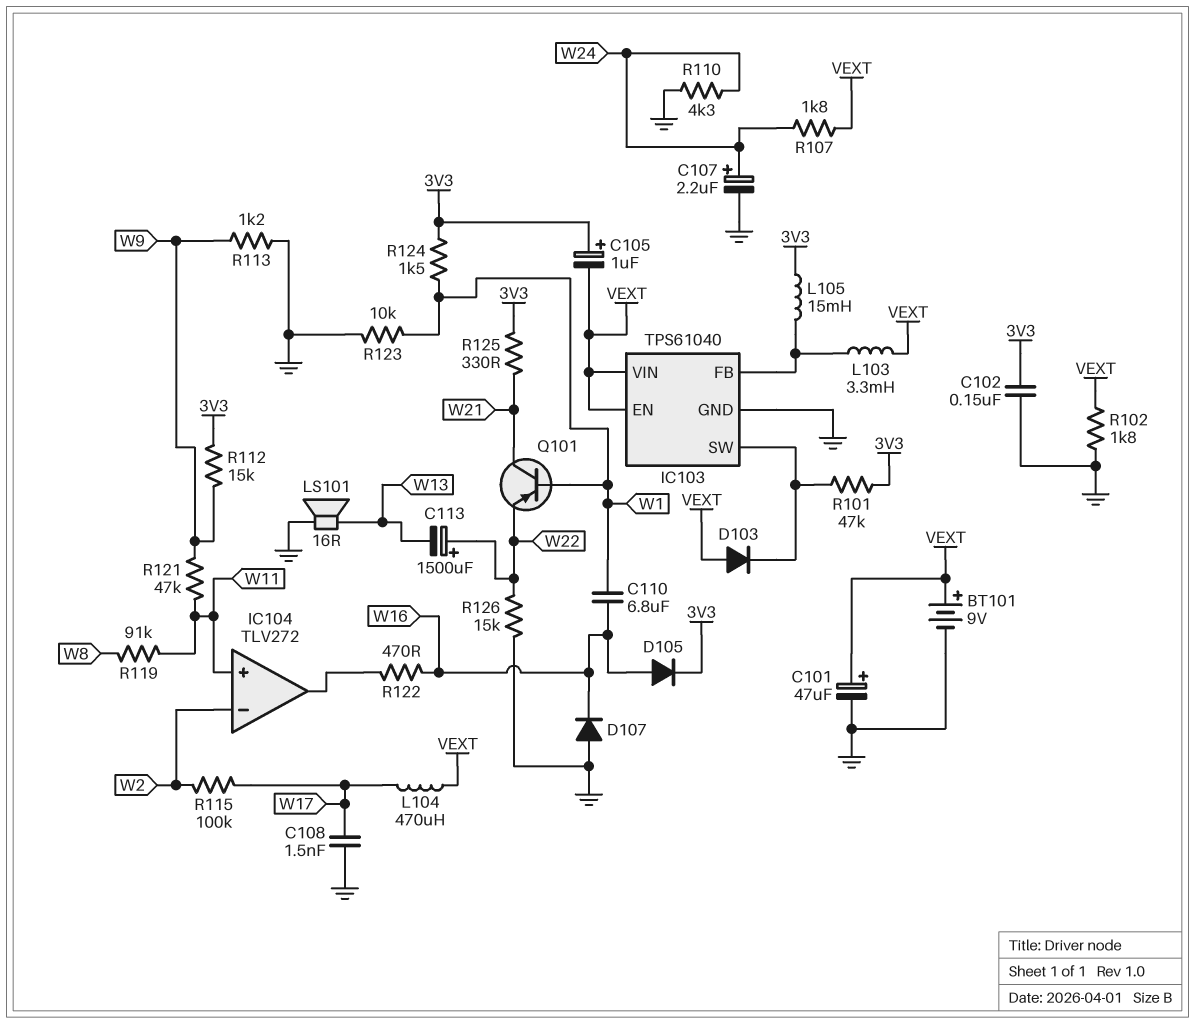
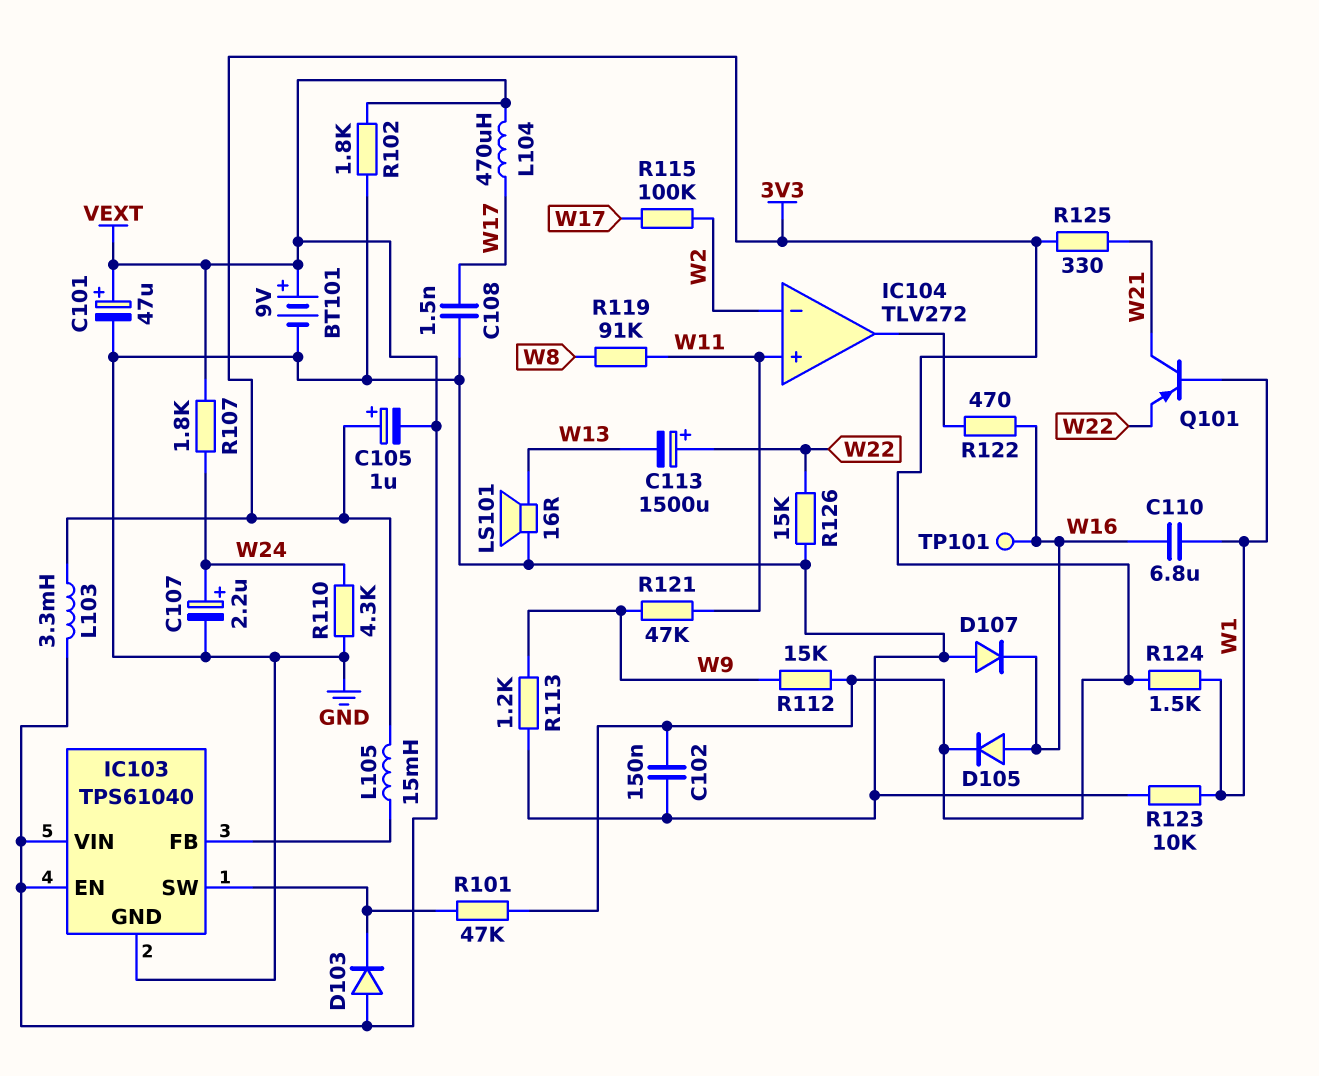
L103: 3.3mH (IC103/FB, VEXT) -> 3.3mH (3V3, VEXT)
TP101: none -> test point (W16)

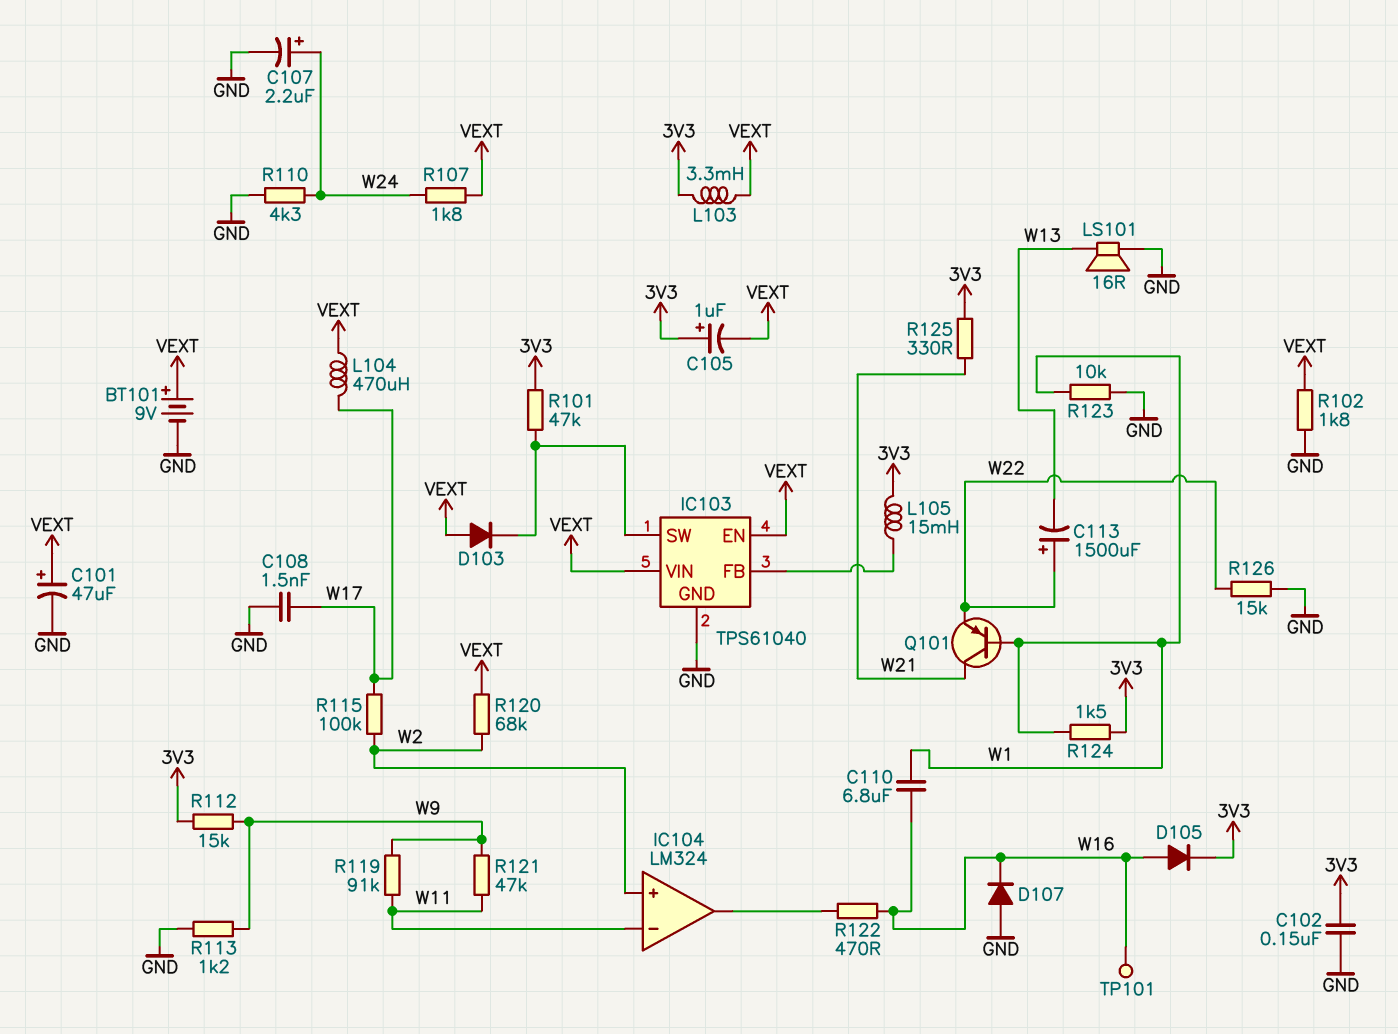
IC104: TLV272 -> LM324
IC104 pin in+: W11 -> W2
IC104 pin in-: W2 -> W11
R119: 91k (W8, W11) -> 91k (W9, W11)
R120: none -> 68k (VEXT, W2)

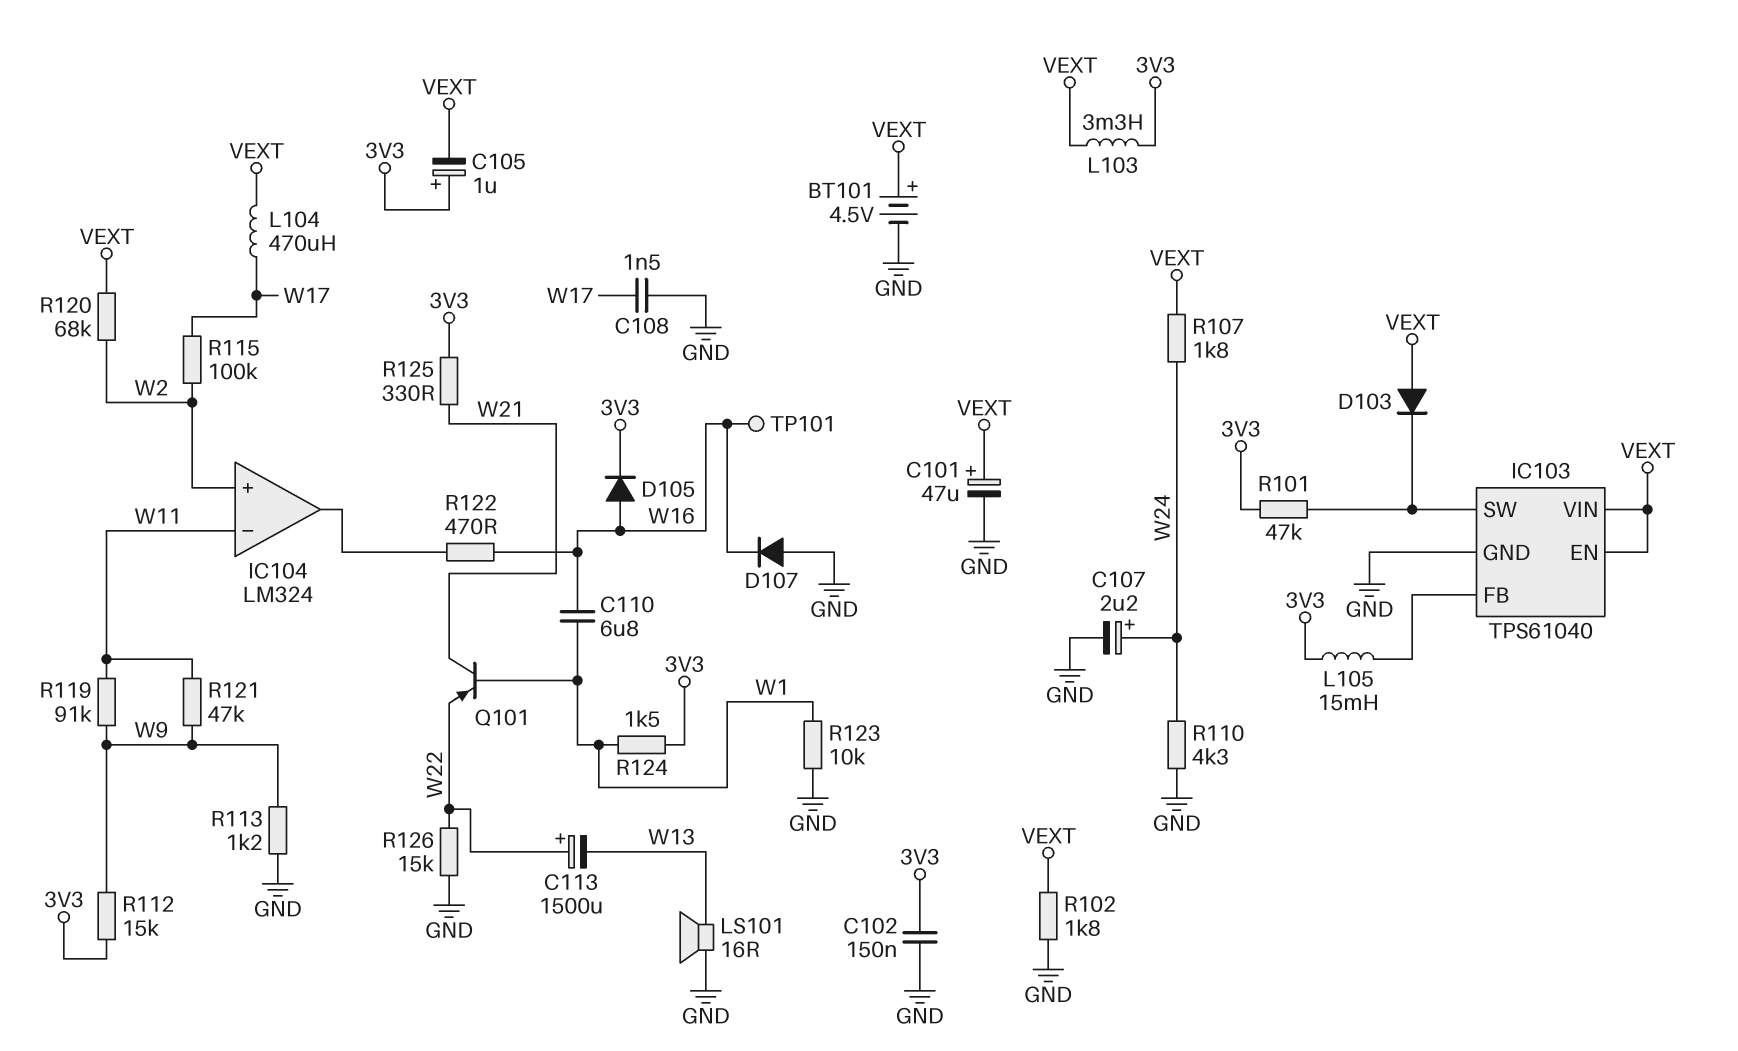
BT101: 9V (plus VEXT, minus GND) -> 4.5V (plus VEXT, minus GND)

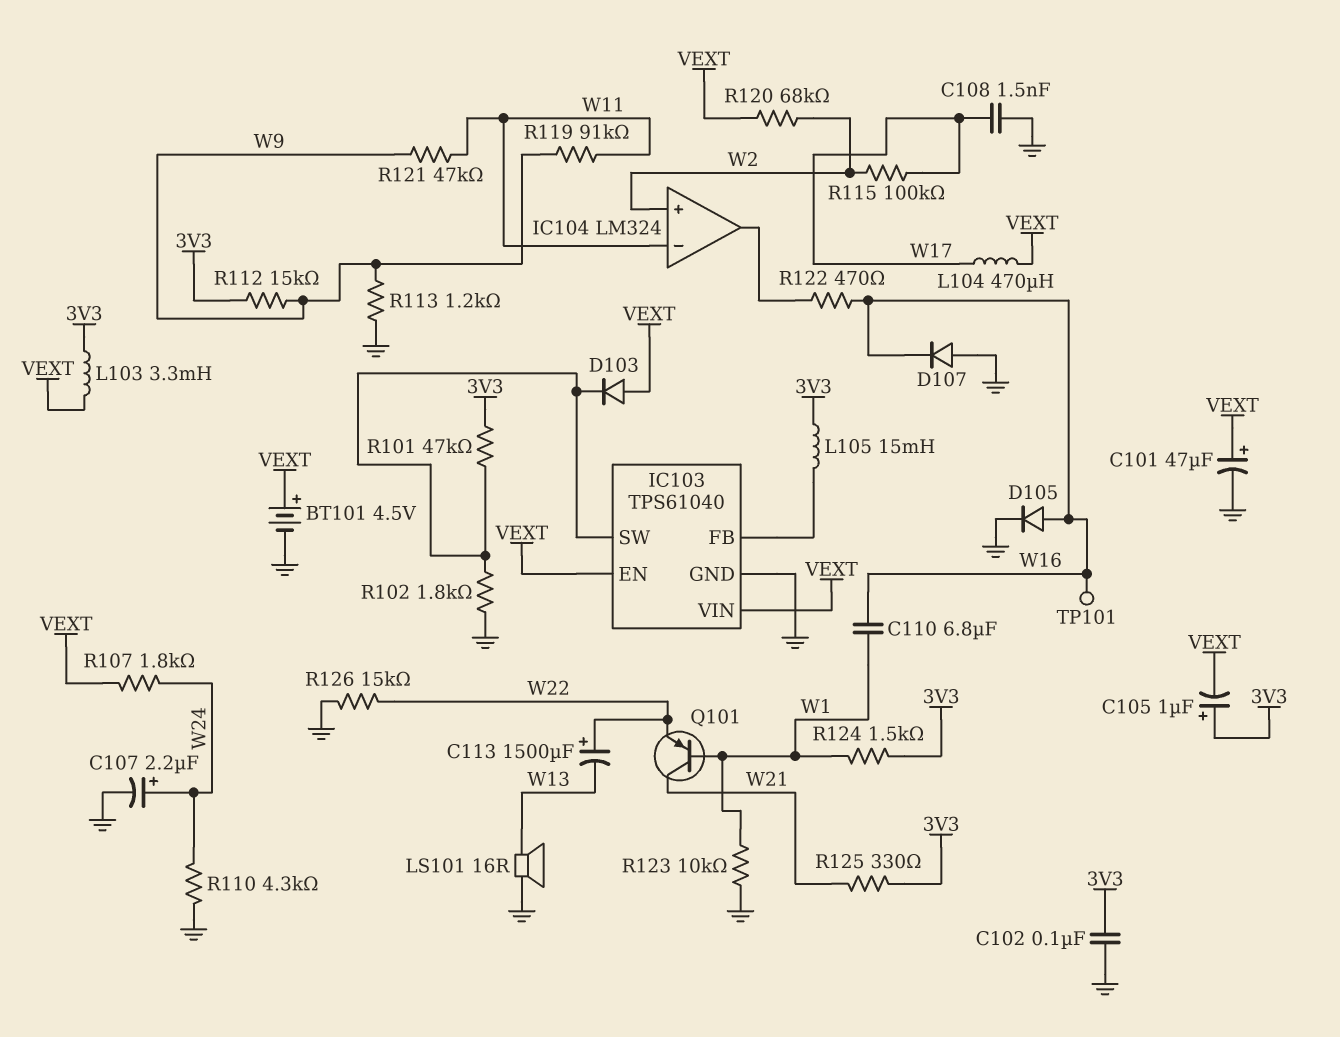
C102: 150nF (3V3, GND) -> 100nF (3V3, GND)
D105: diode (A W16, K 3V3) -> diode (A W16, K GND)
R102: 1.8k (GND, VEXT) -> 1.8k (GND, IC103/SW)

